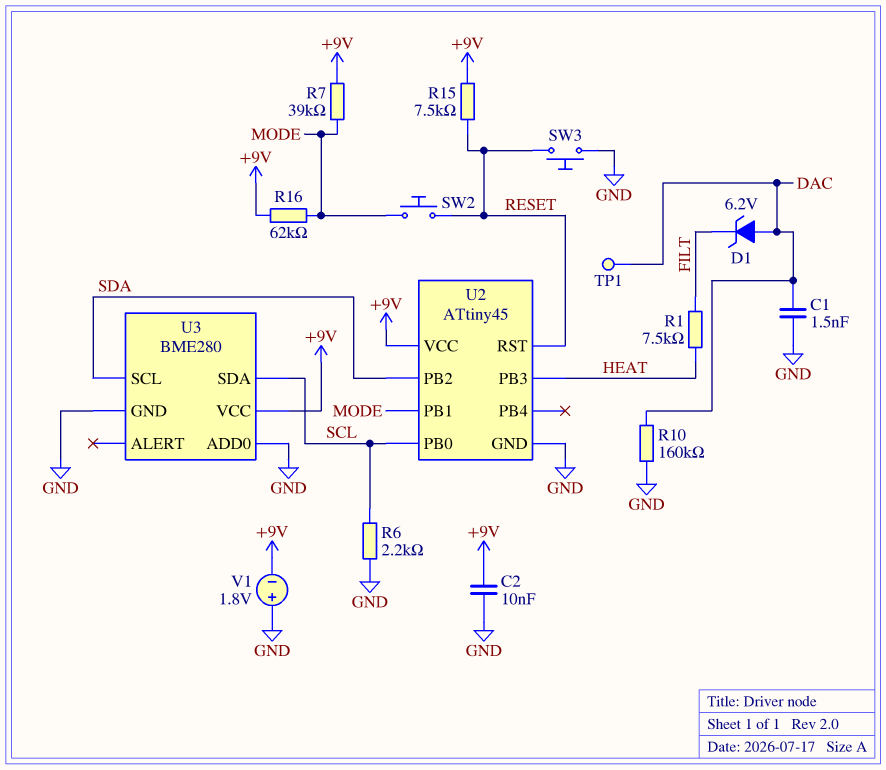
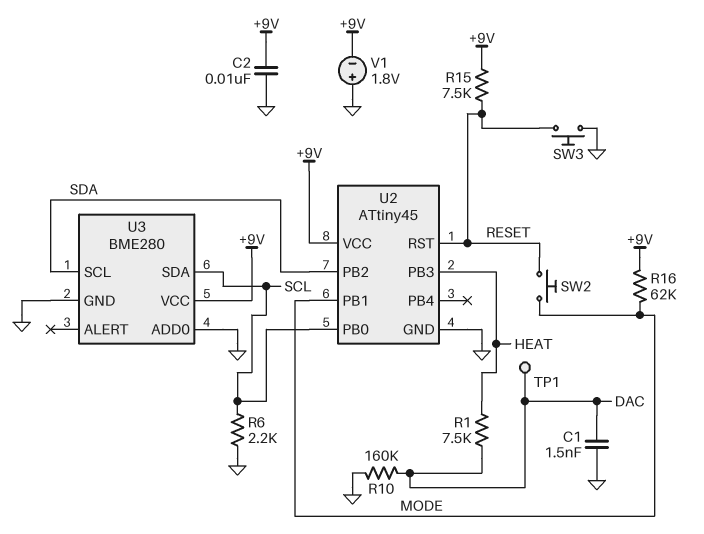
D1: zener 6.2V (A DAC, K FILT) -> none
R1: 7.5k (FILT, HEAT) -> 7.5k (DAC, HEAT)
R7: 39k (+9V, MODE) -> none

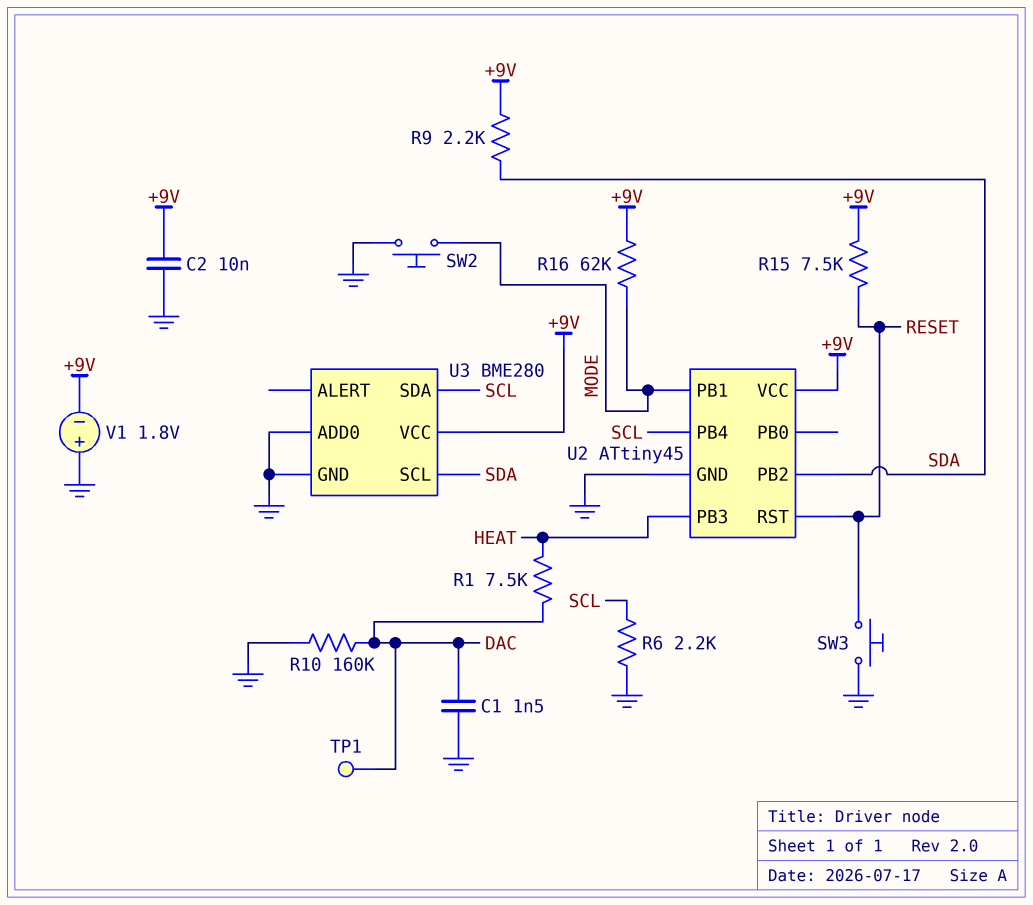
R9: none -> 2.2k (+9V, SDA)
SW2: button (MODE, RESET) -> button (GND, MODE)
U2 pin PB0: SCL -> none
U2 pin PB4: none -> SCL

